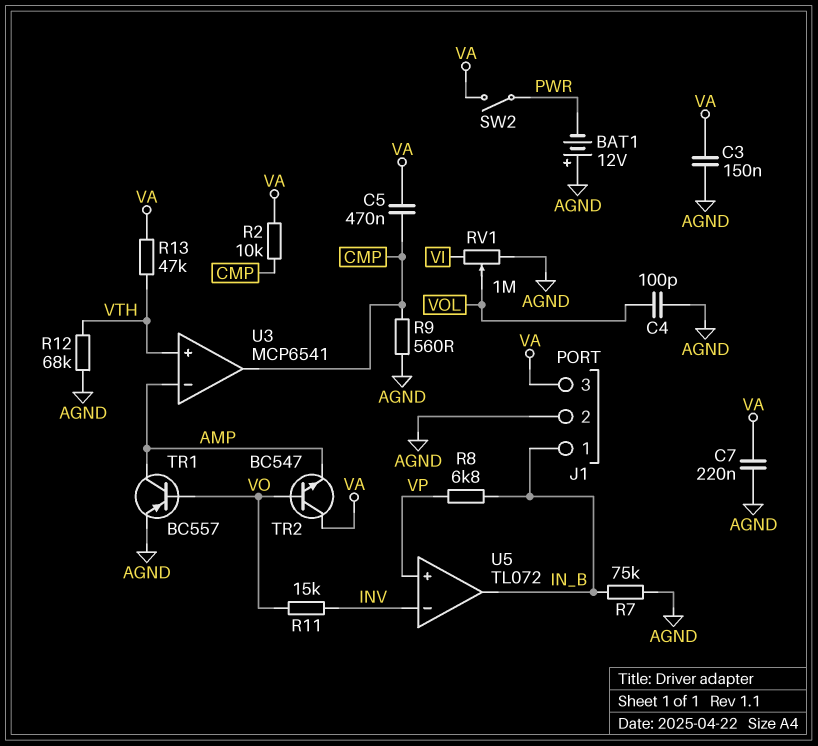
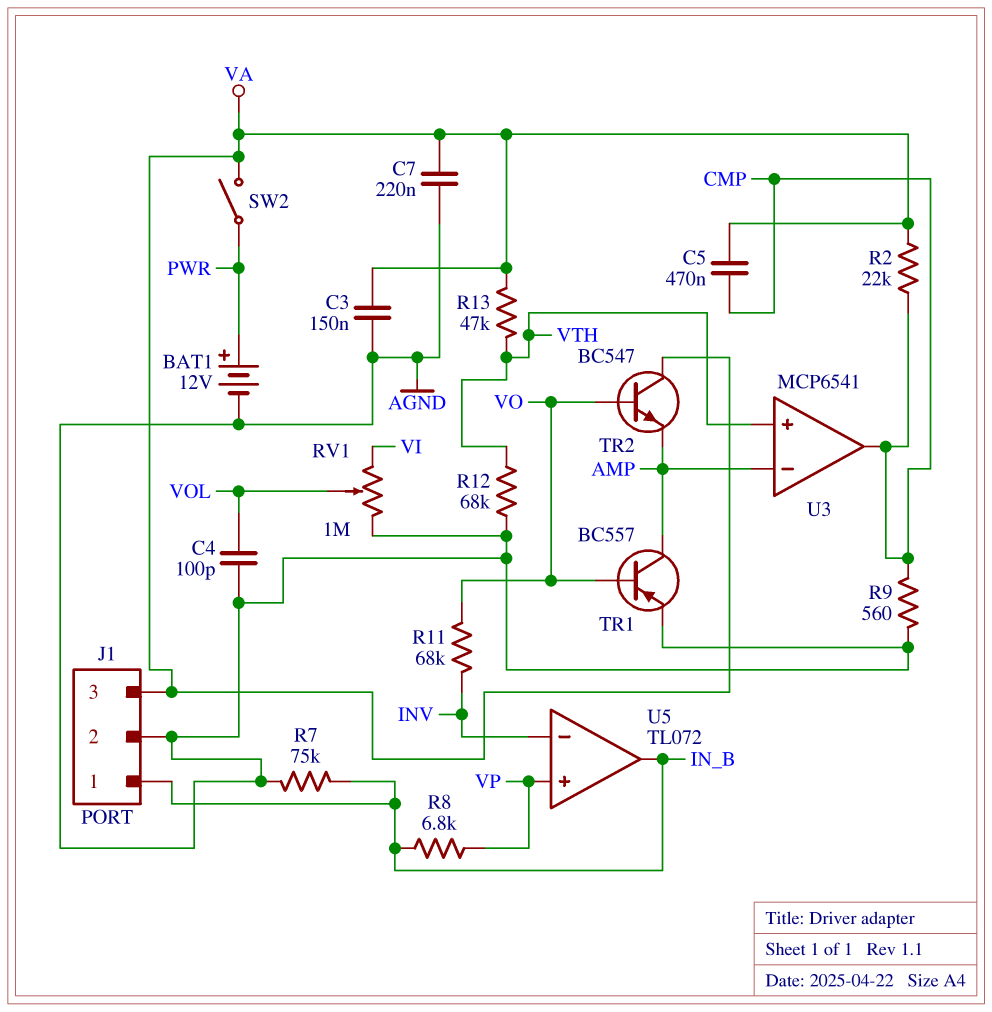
BAT1: 12V (plus AGND, minus PWR) -> 12V (plus PWR, minus AGND)
R2: 10k (CMP, VA) -> 22k (CMP, VA)
R11: 15k (INV, VO) -> 68k (INV, VO)

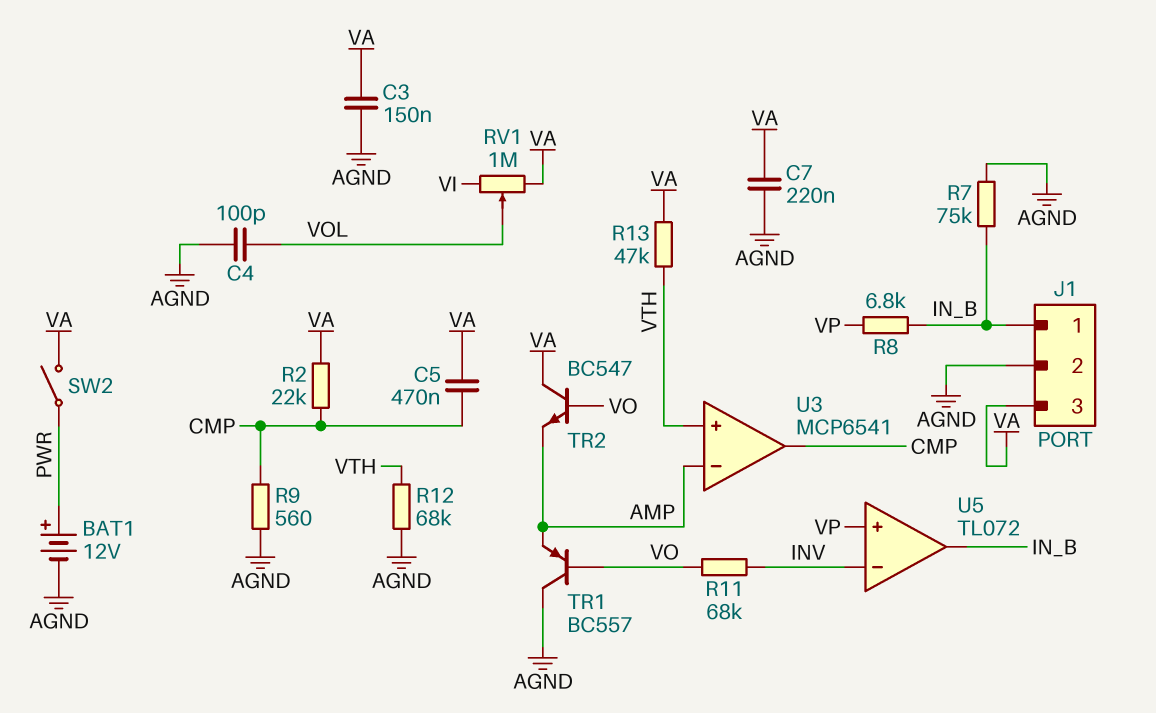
RV1: 1M (AGND, VI, wiper VOL) -> 1M (VA, VI, wiper VOL)
TR1: PNP BC557 (B VO, C AMP, E AGND) -> PNP BC557 (B VO, C AGND, E AMP)

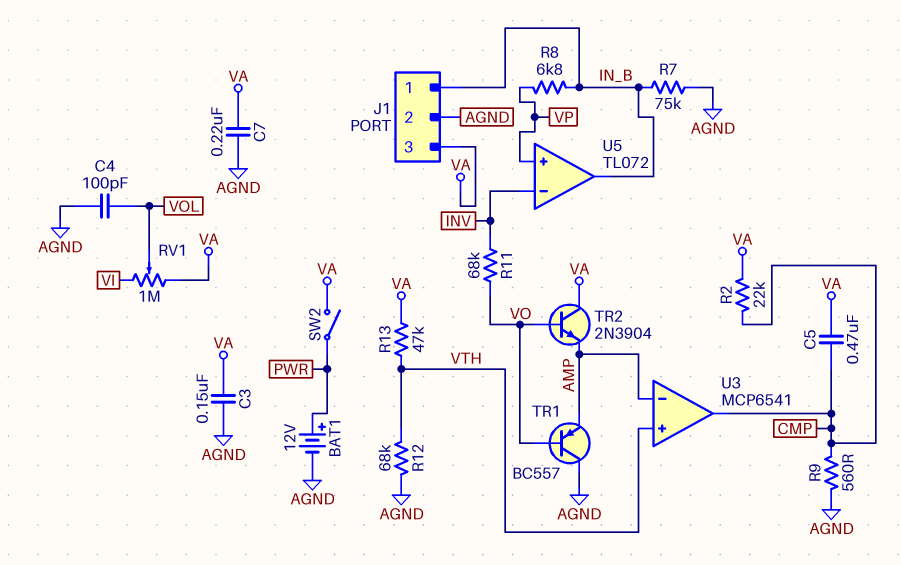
TR2: NPN BC547 (B VO, C VA, E AMP) -> NPN 2N3904 (B VO, C VA, E AMP)

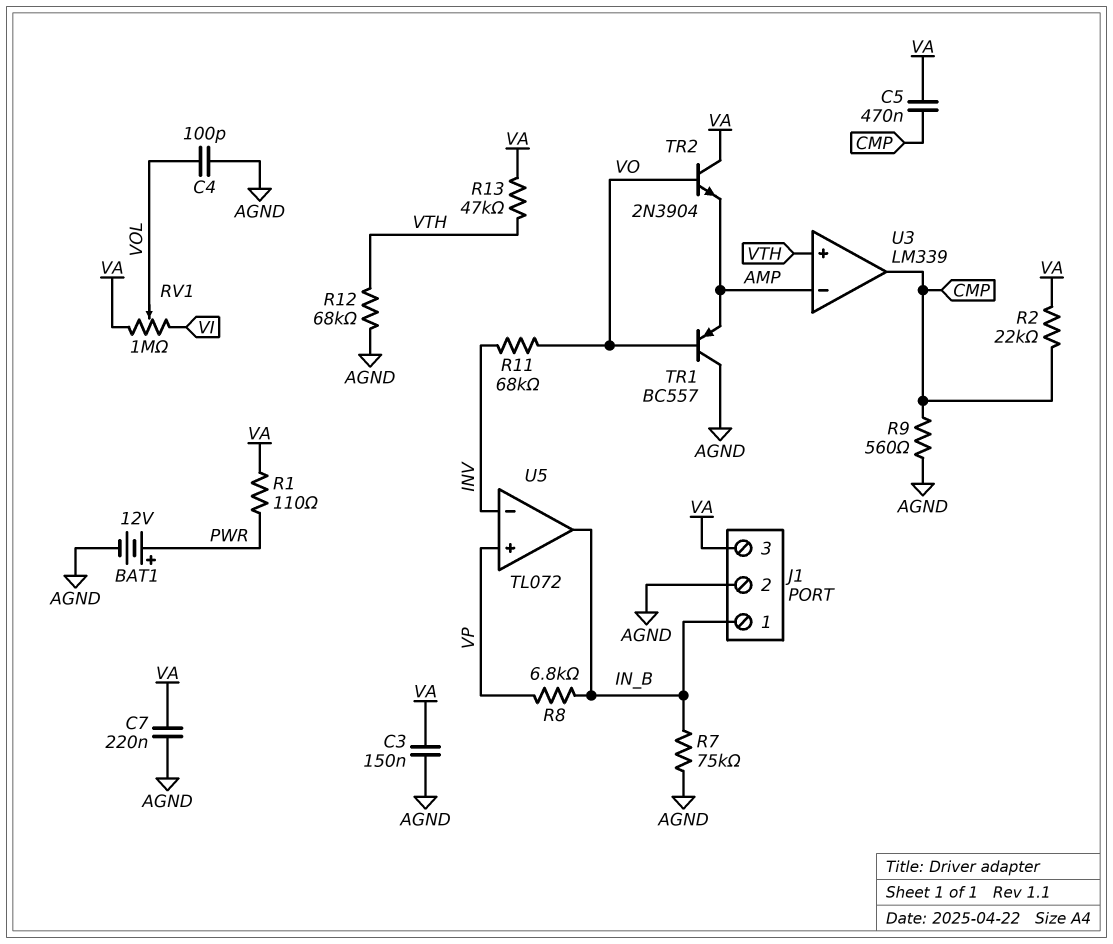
R1: none -> 110 (PWR, VA)
SW2: switch (PWR, VA) -> none
U3: MCP6541 -> LM339

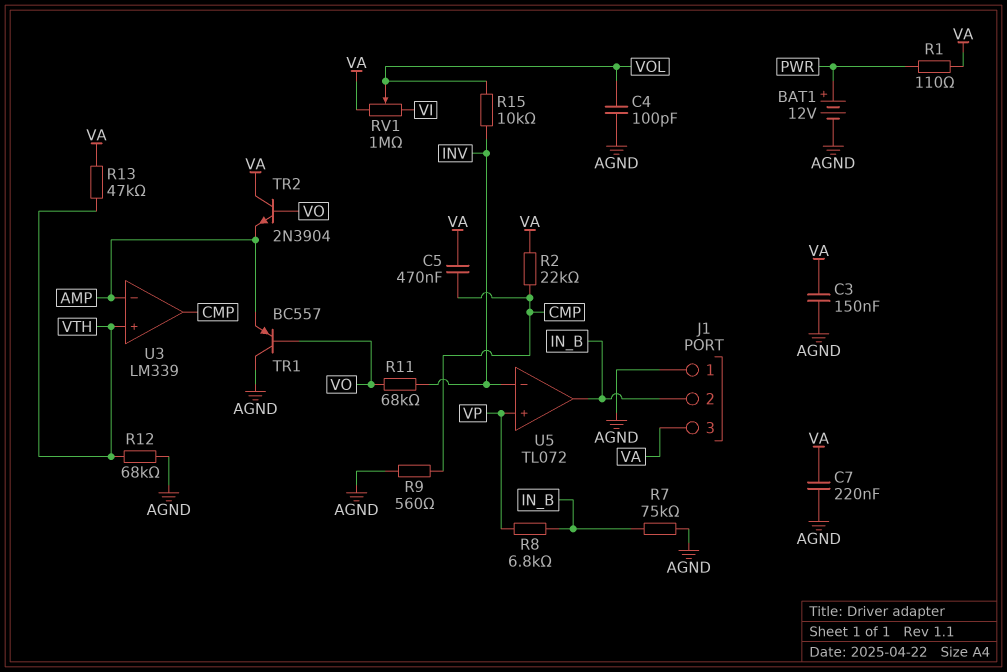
J1 pin 1: IN_B -> AGND
J1 pin 2: AGND -> IN_B
R15: none -> 10k (INV, VOL)

